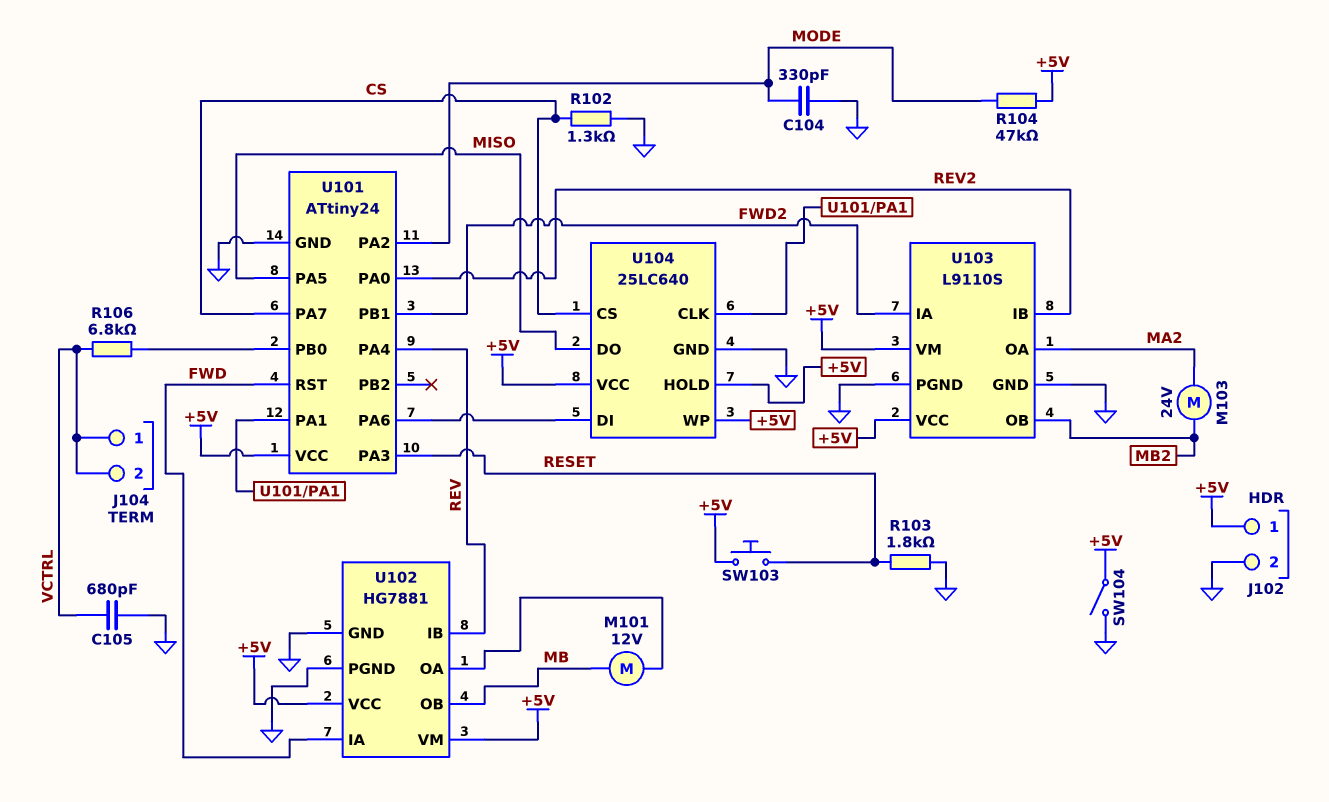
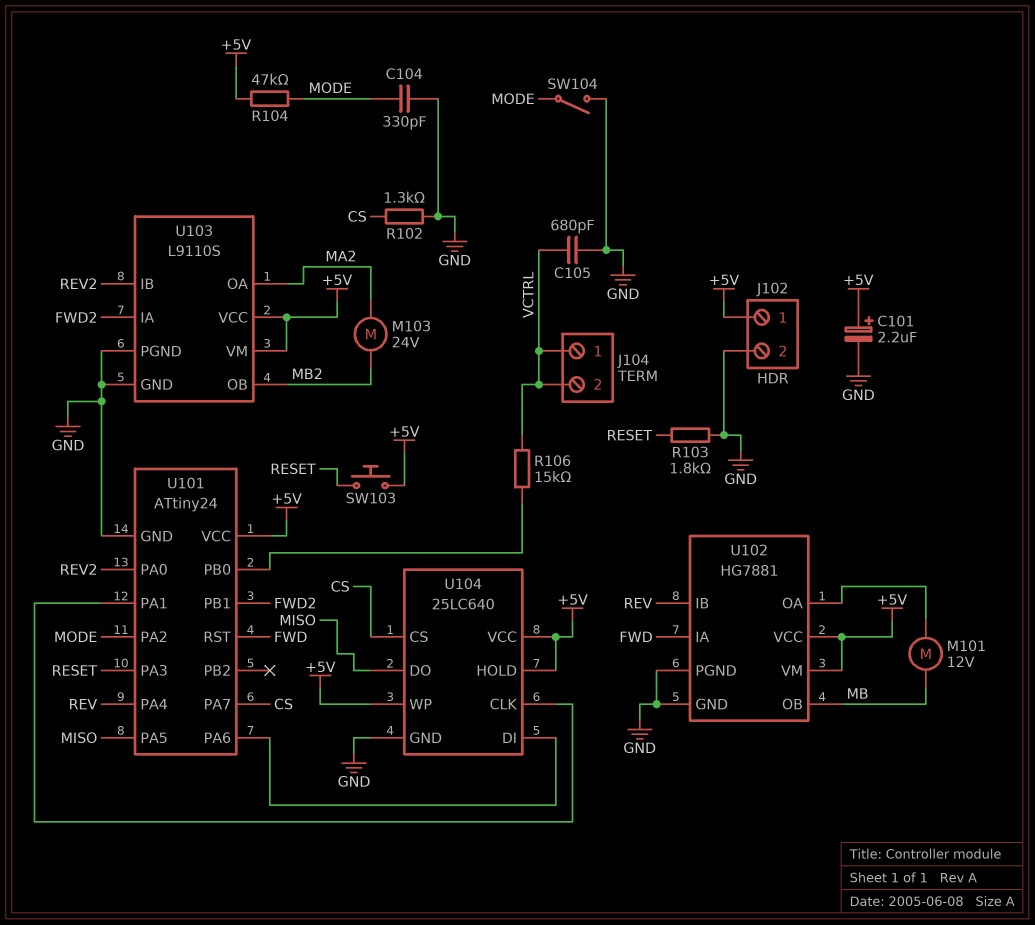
C101: none -> 2.2uF (plus +5V, minus GND)
R106: 6.8k (U101/PB0, VCTRL) -> 15k (U101/PB0, VCTRL)
SW104: switch (+5V, GND) -> switch (GND, MODE)

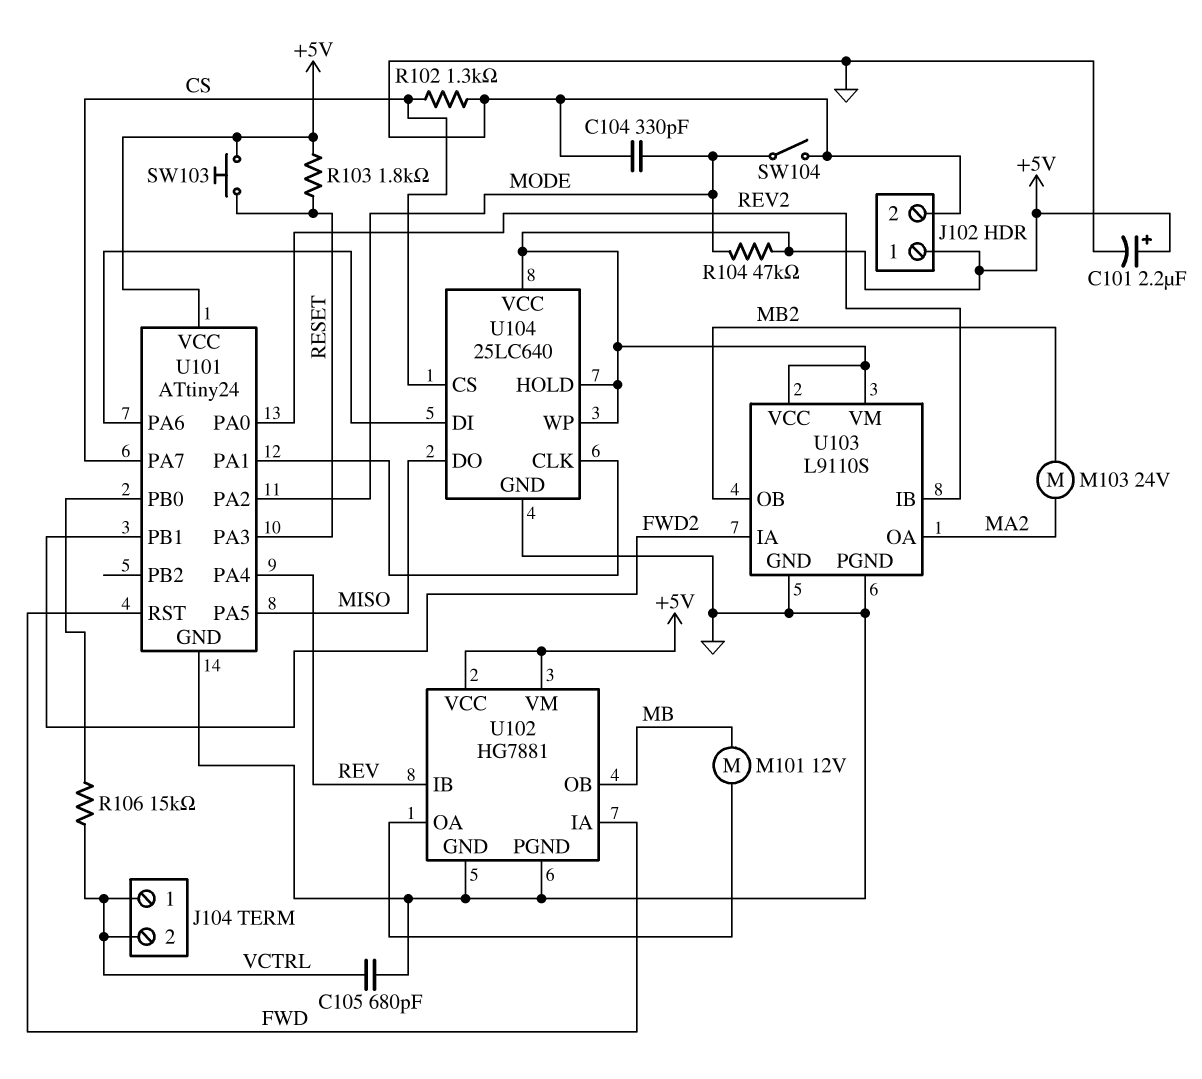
R103: 1.8k (GND, RESET) -> 1.8k (+5V, RESET)

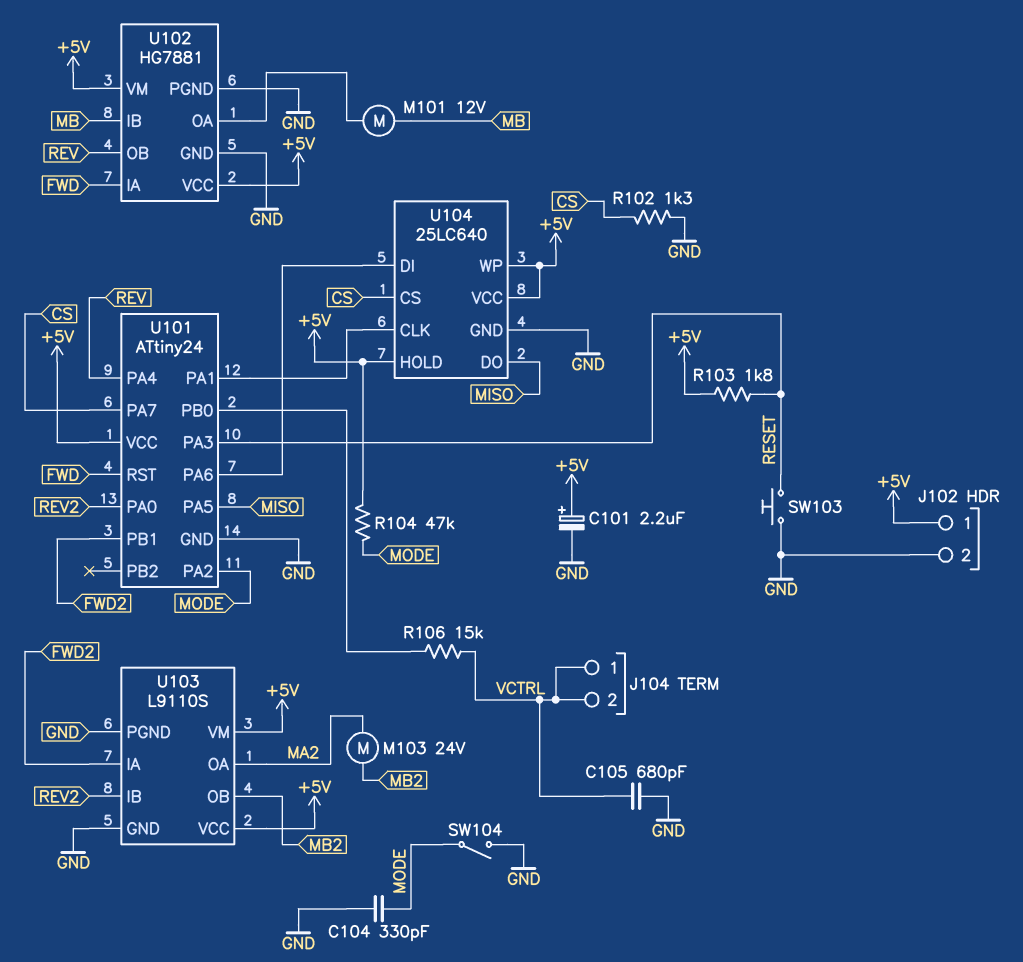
SW103: button (+5V, RESET) -> button (GND, RESET)
U102 pin IB: REV -> MB
U102 pin OB: MB -> REV

